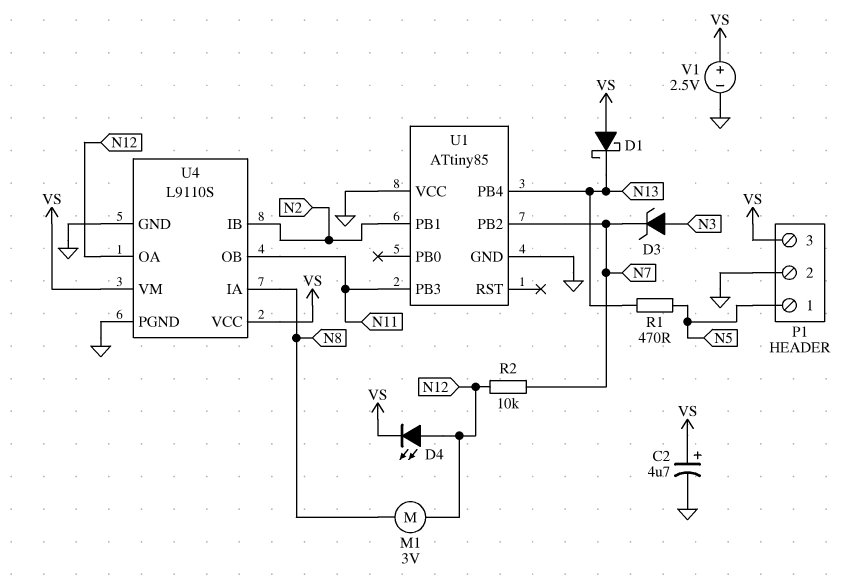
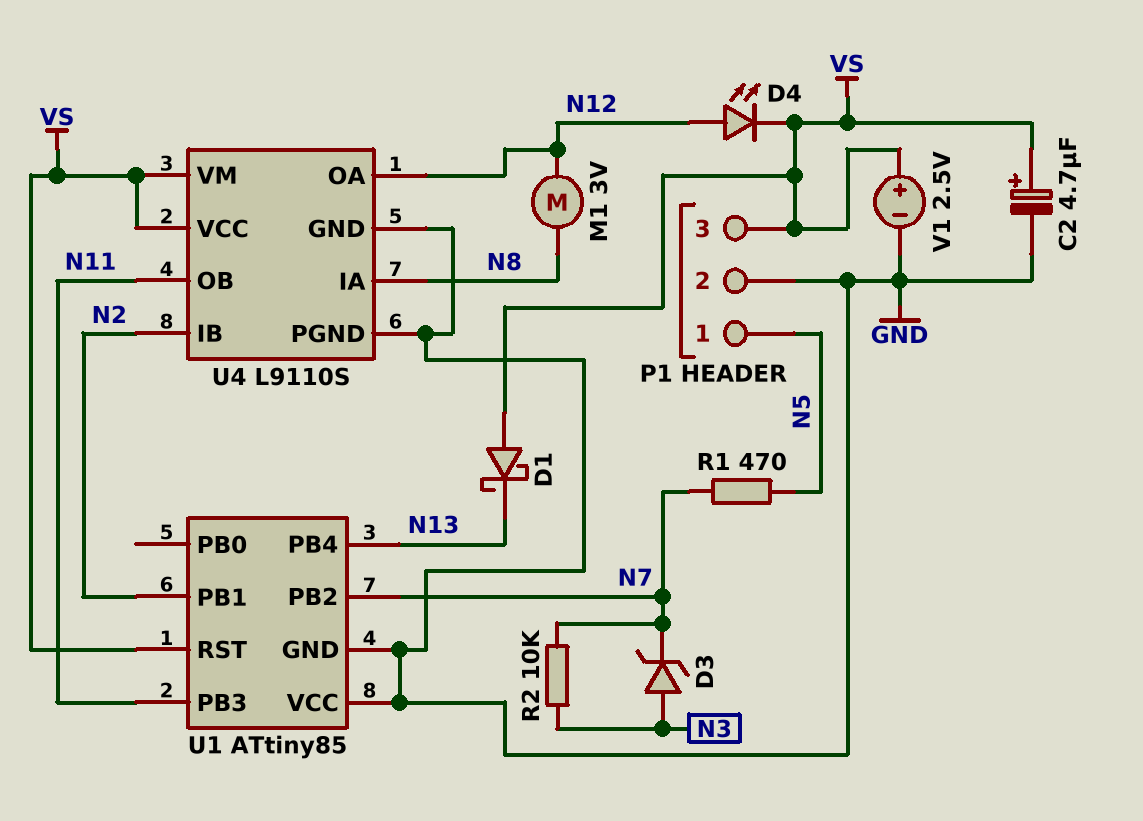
R1: 470 (N5, N13) -> 470 (N5, N7)
R2: 10k (N7, N12) -> 10k (N3, N7)
U1 pin RST: none -> VS

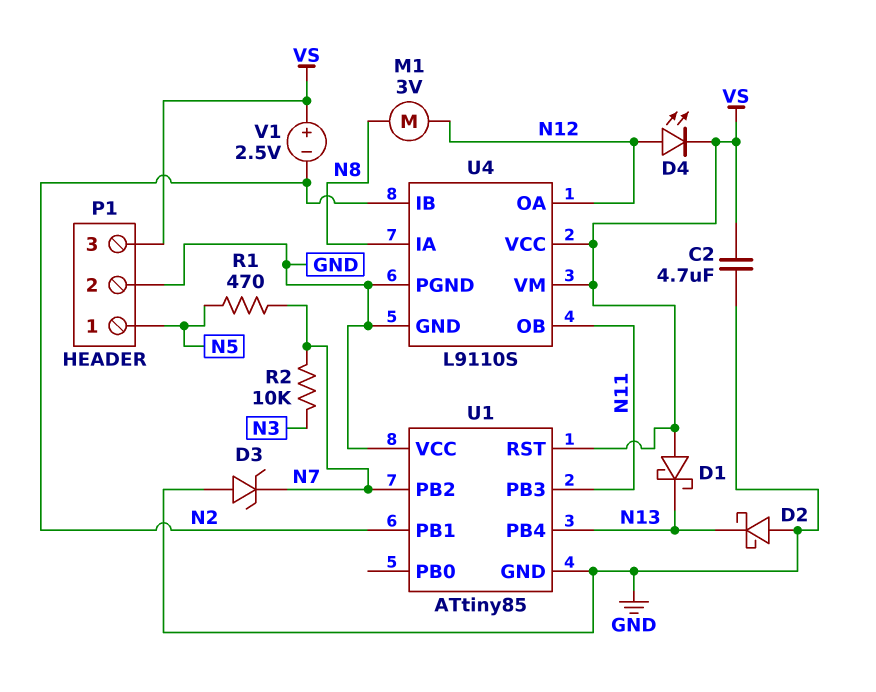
C2: 4.7uF (plus VS, minus GND) -> 4.7uF (GND, VS)
D2: none -> schottky (A GND, K N13)
D3: zener (A N3, K N7) -> zener (A GND, K N7)
V1: 2.5V (plus VS, minus GND) -> 2.5V (plus VS, minus N2)

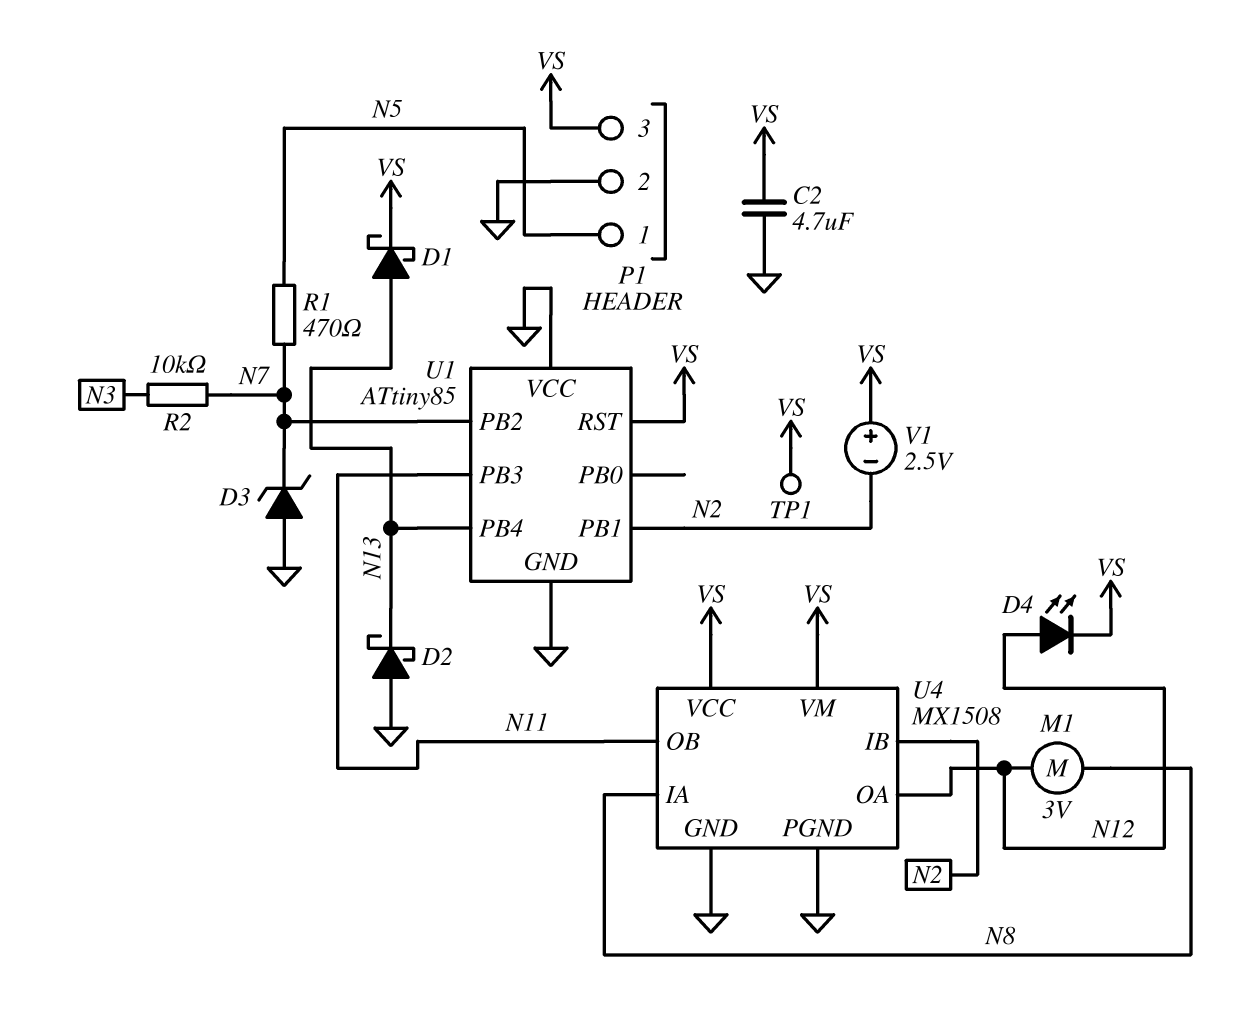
D1: schottky (A VS, K N13) -> schottky (A N13, K VS)
TP1: none -> test point (VS)
U4: L9110S -> MX1508

